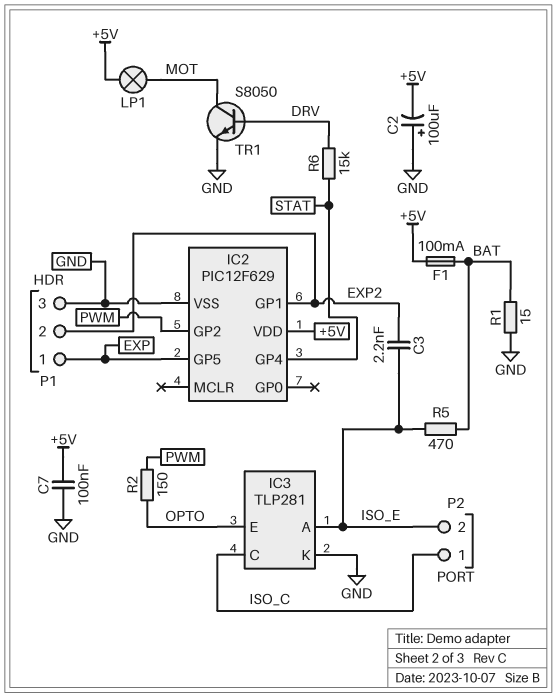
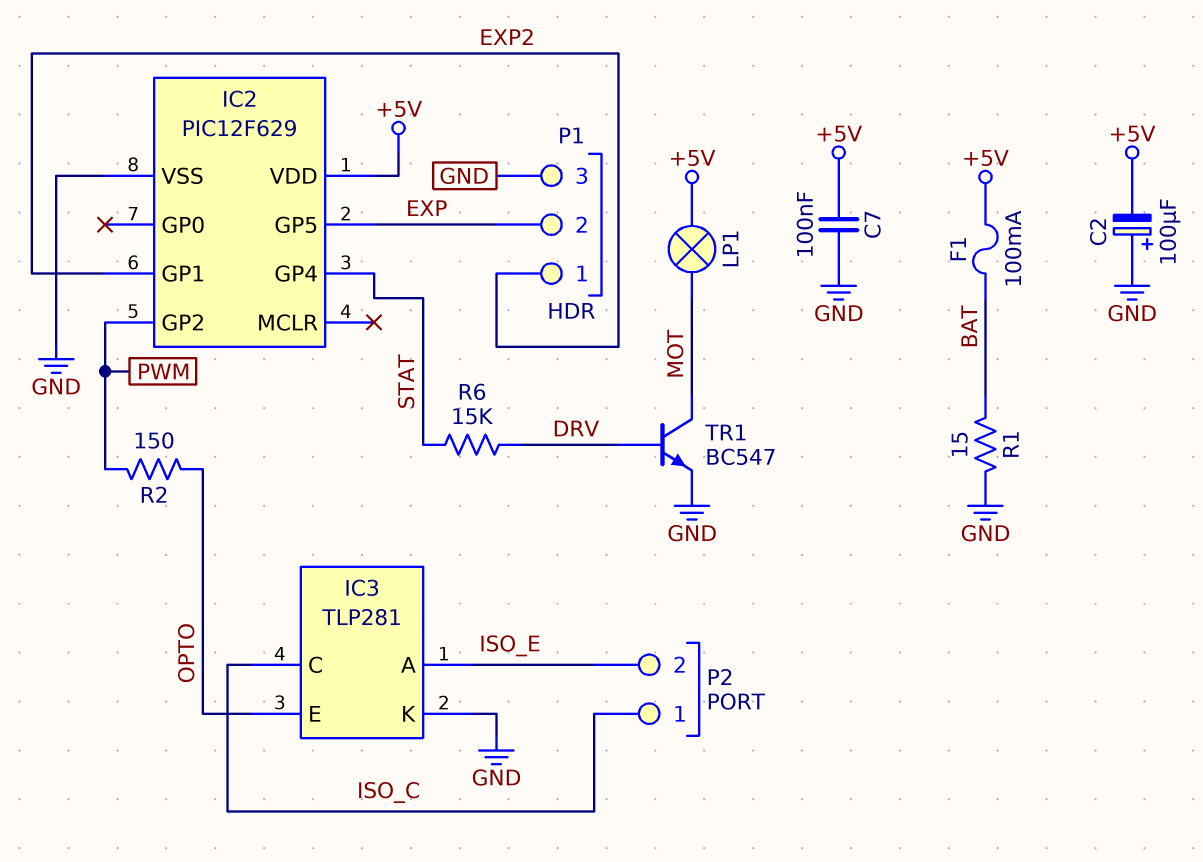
C3: 2.2nF (EXP2, ISO_E) -> none
P1 pin 1: EXP -> EXP2
P1 pin 2: EXP2 -> EXP
R5: 470 (BAT, ISO_E) -> none
TR1: NPN S8050 (B DRV, C MOT, E GND) -> NPN BC547 (B DRV, C MOT, E GND)

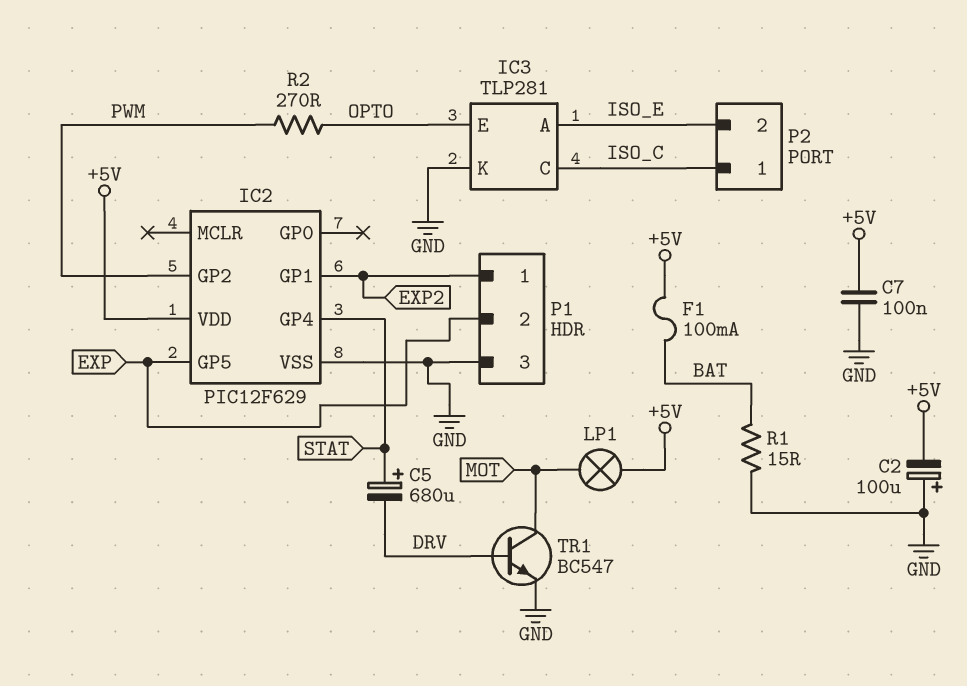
C5: none -> 680uF (plus STAT, minus DRV)
R2: 150 (OPTO, PWM) -> 270 (OPTO, PWM)
R6: 15k (DRV, STAT) -> none

